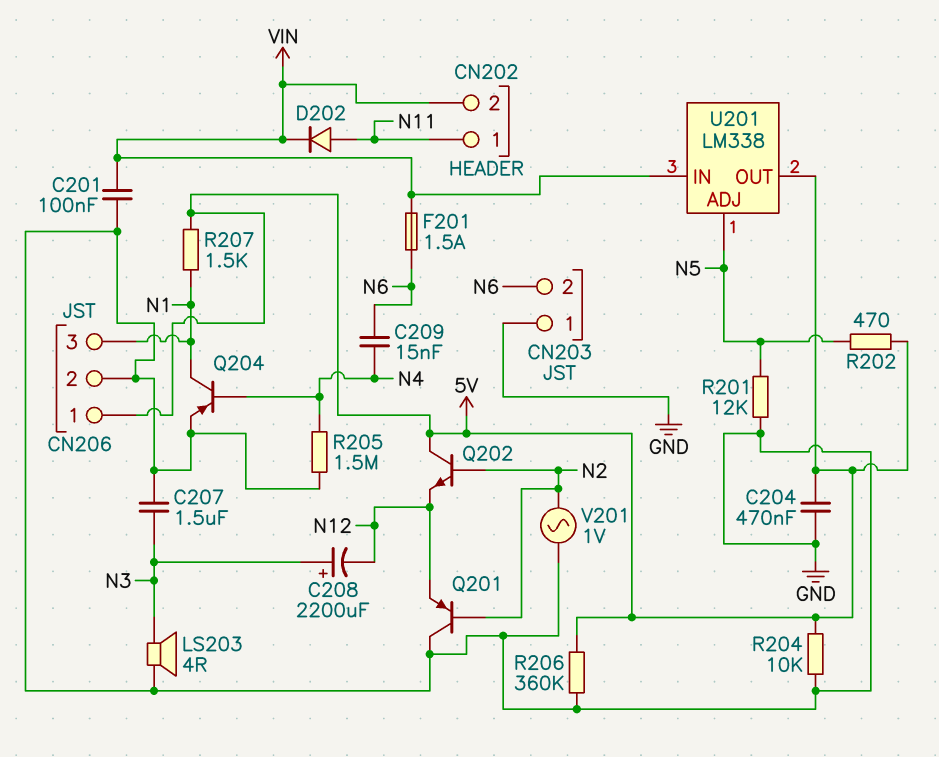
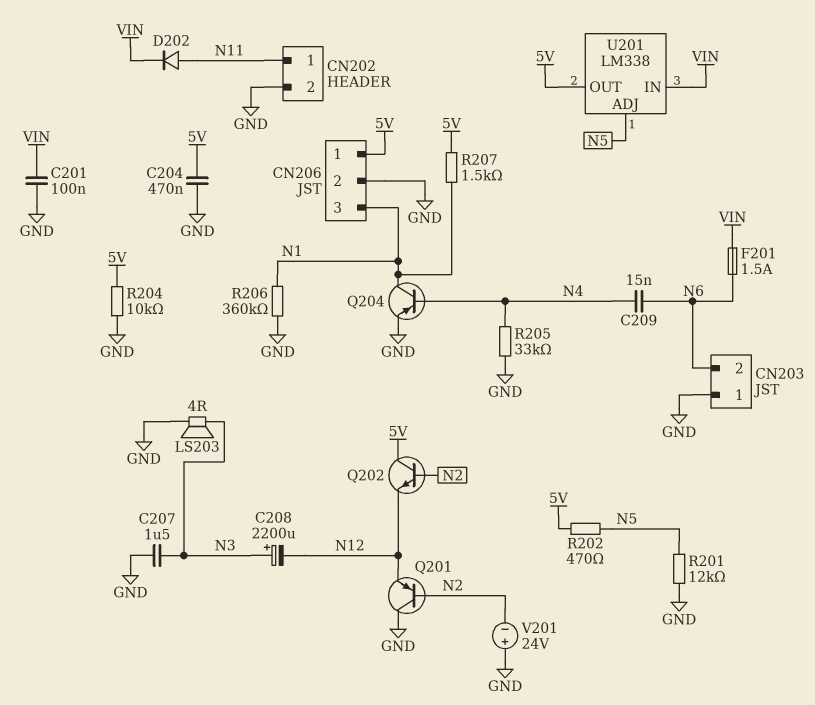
CN202 pin 2: VIN -> GND
R205: 1.5M (GND, N4) -> 33k (GND, N4)
R206: 360k (5V, GND) -> 360k (GND, N1)
V201: AC 1V (GND, N2) -> 24V (plus GND, minus N2)

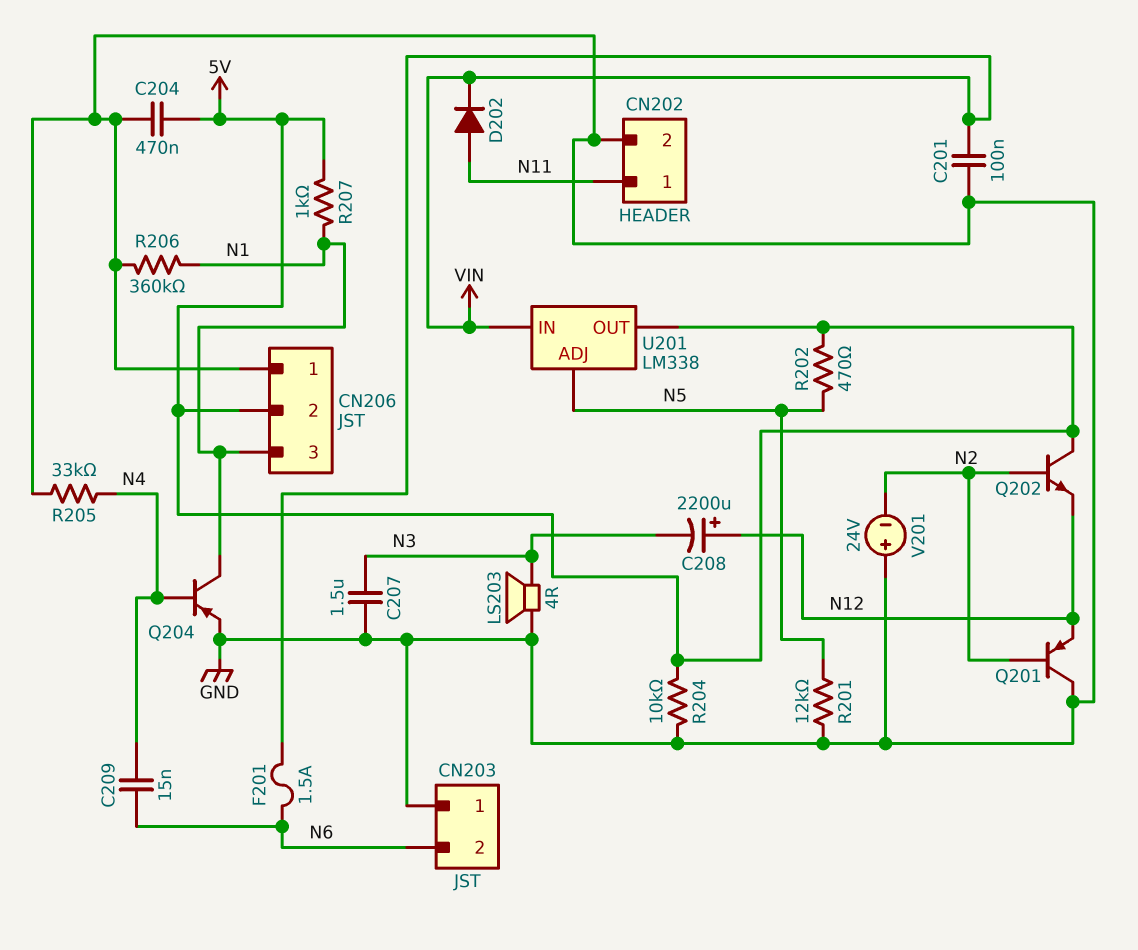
C208: 2200uF (plus N3, minus N12) -> 2200uF (plus N12, minus N3)
CN206 pin 1: 5V -> GND
CN206 pin 2: GND -> 5V
R207: 1.5k (5V, N1) -> 1k (5V, N1)

